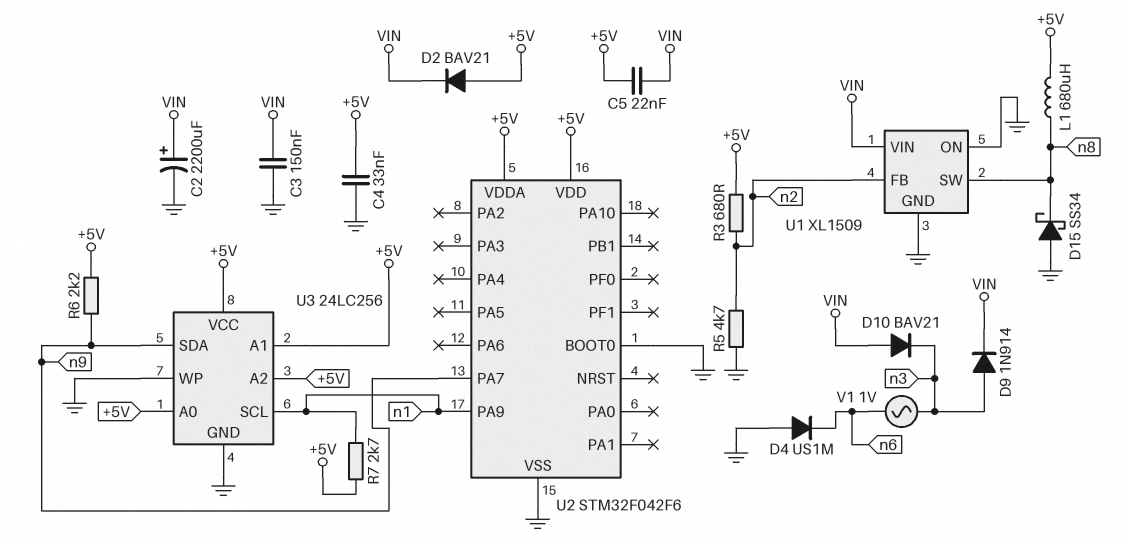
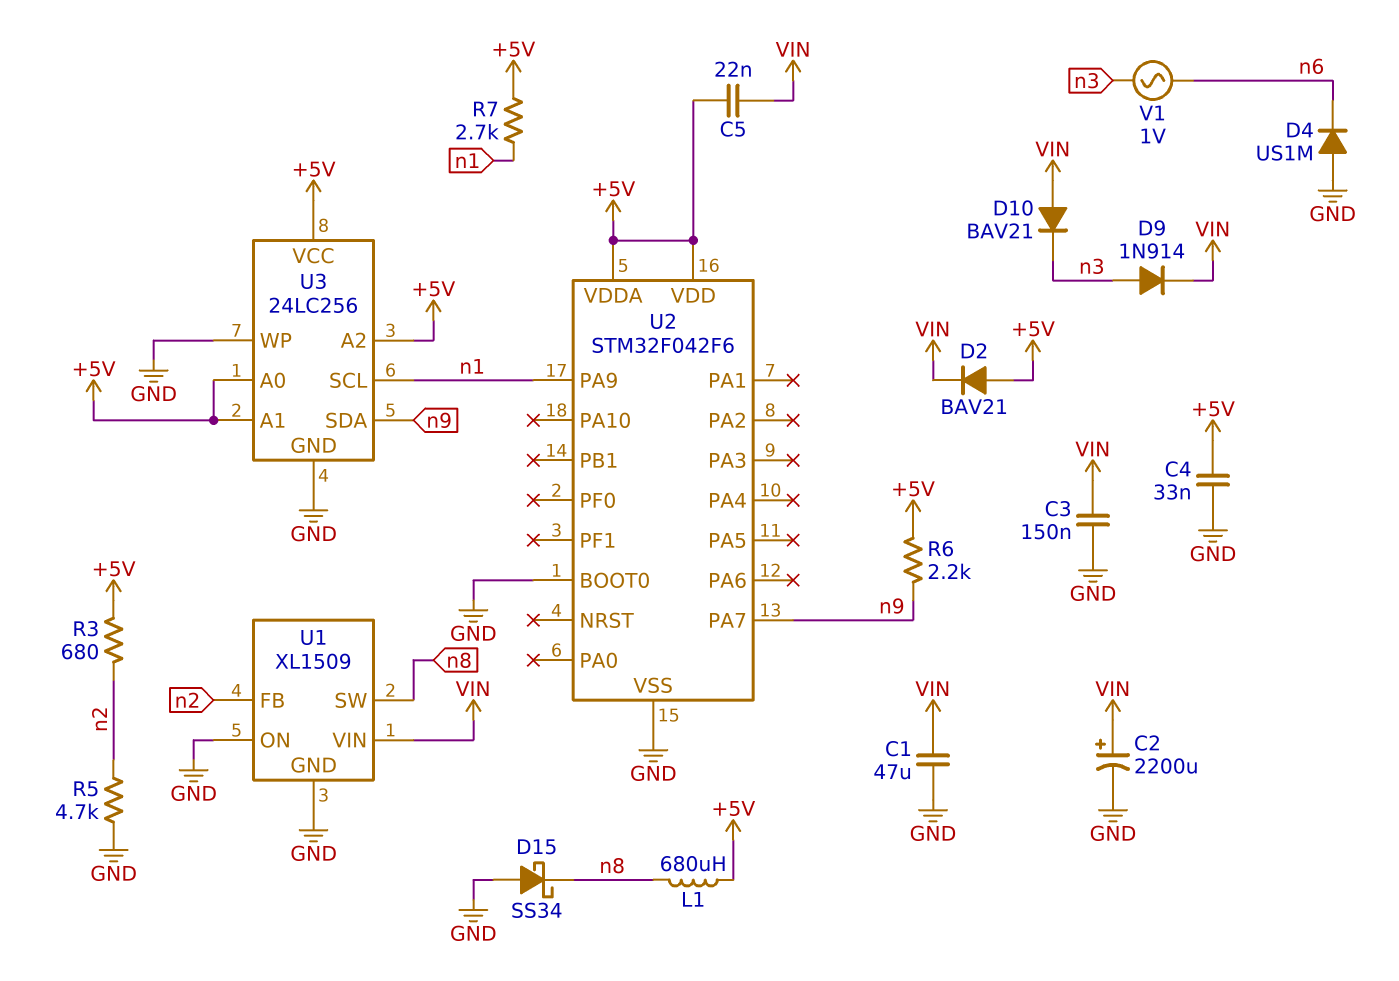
C1: none -> 47uF (GND, VIN)

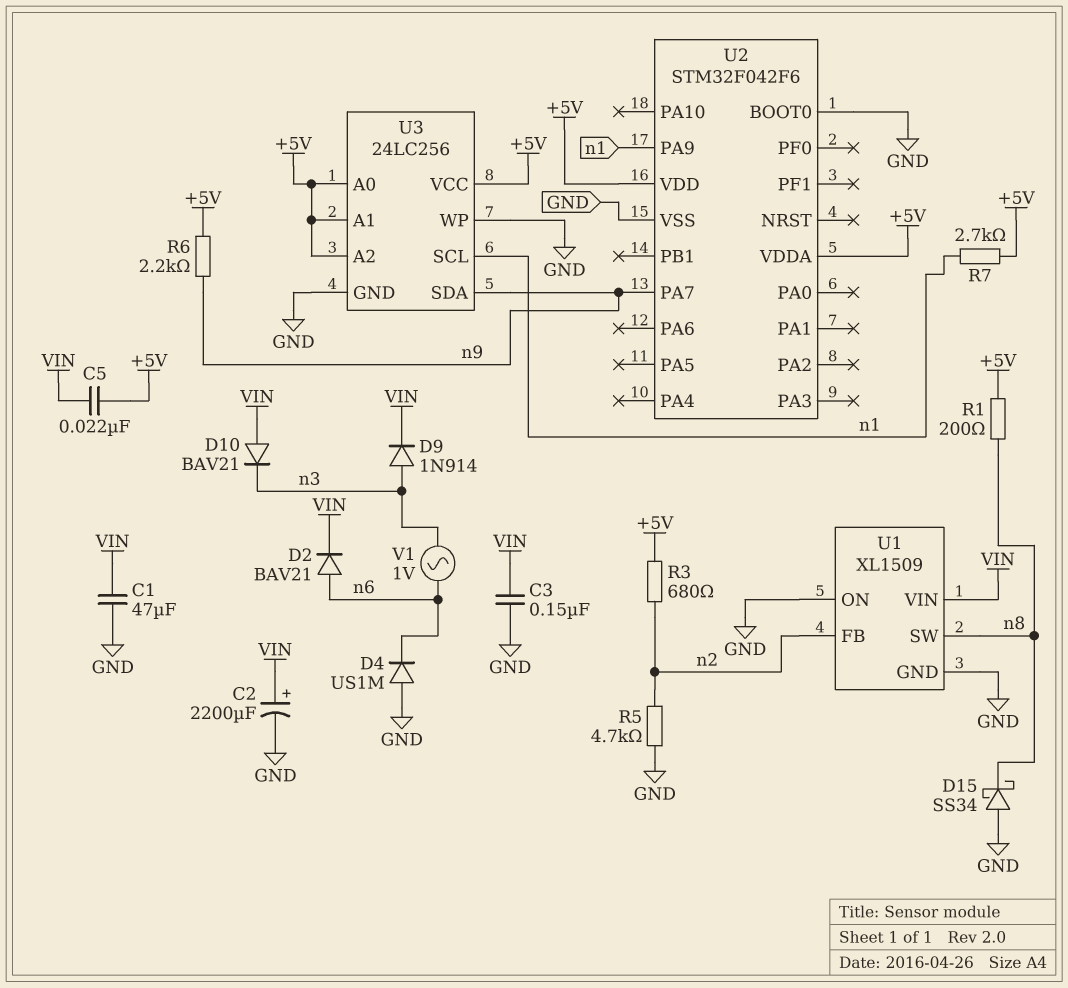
C4: 33nF (+5V, GND) -> none
D2: diode BAV21 (A +5V, K VIN) -> diode BAV21 (A n6, K VIN)
L1: 680uH (+5V, n8) -> none
R1: none -> 200 (+5V, n8)

